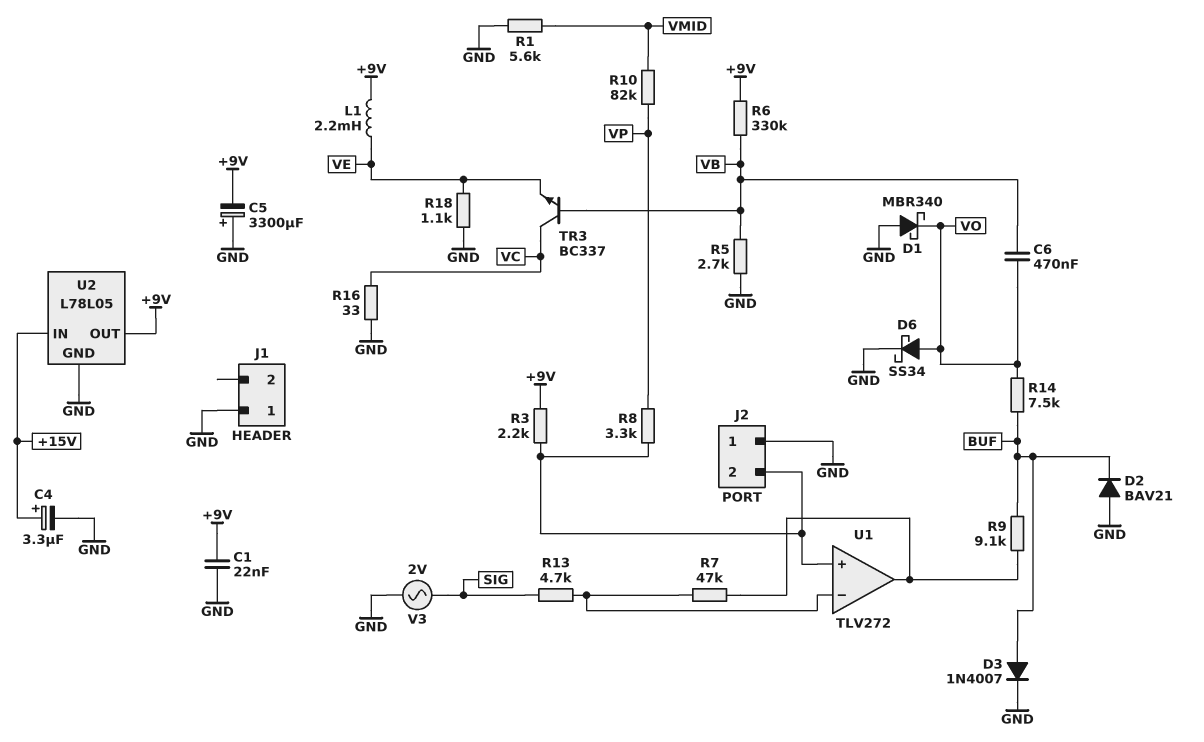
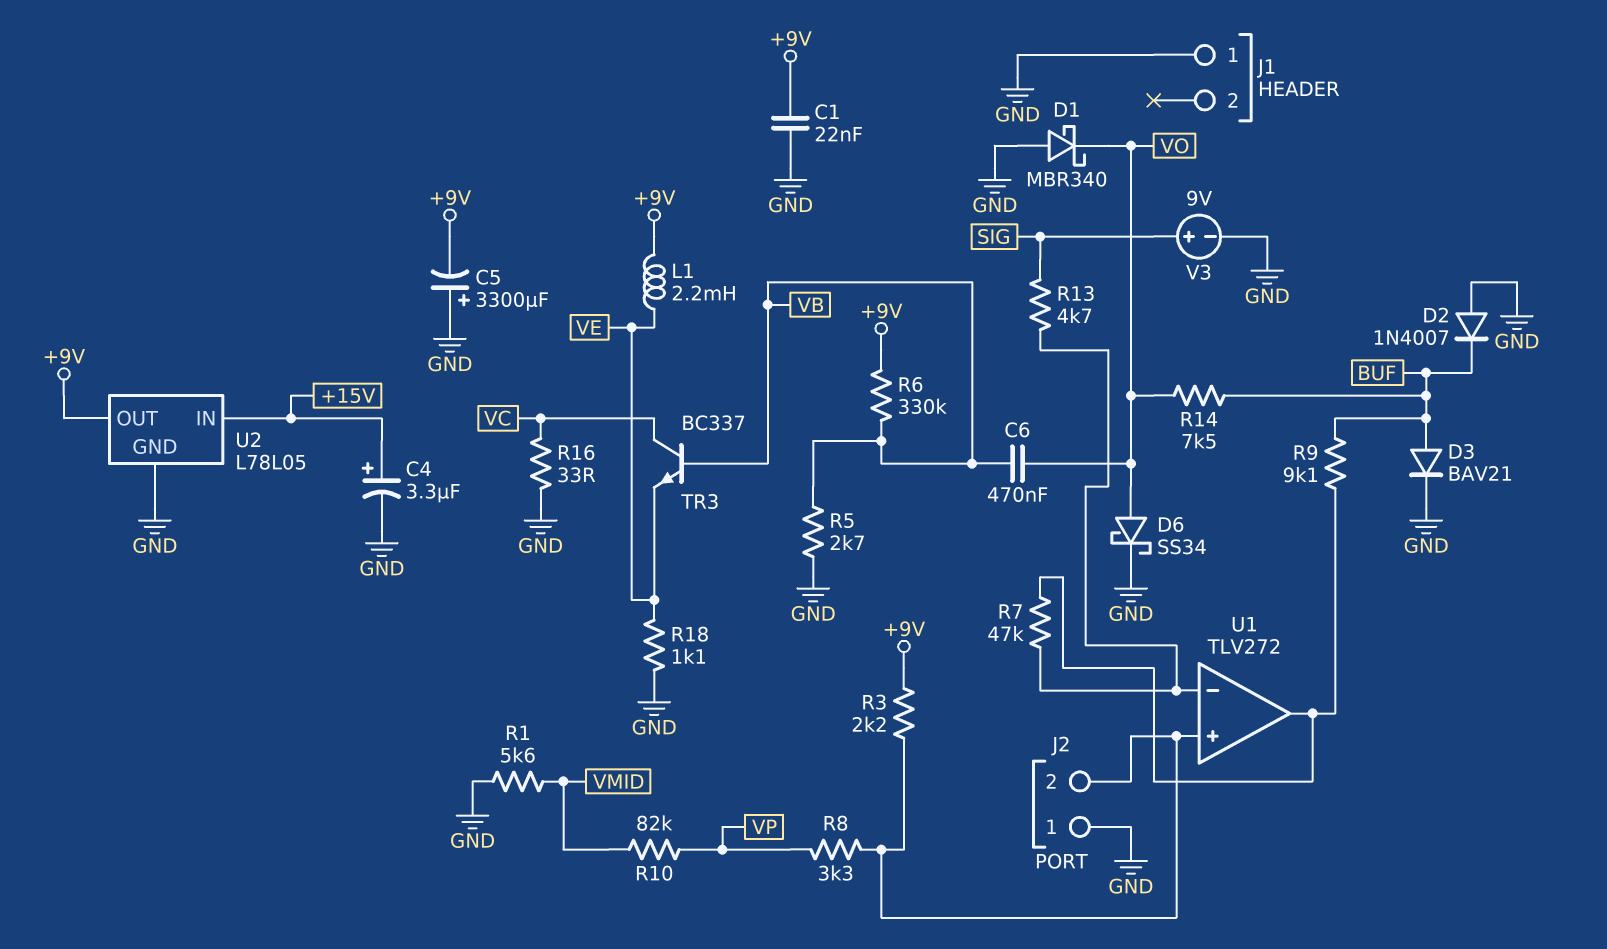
D2: diode BAV21 (A GND, K BUF) -> diode 1N4007 (A GND, K BUF)
D3: diode 1N4007 (A BUF, K GND) -> diode BAV21 (A BUF, K GND)
V3: AC 2V (GND, SIG) -> 9V (plus SIG, minus GND)

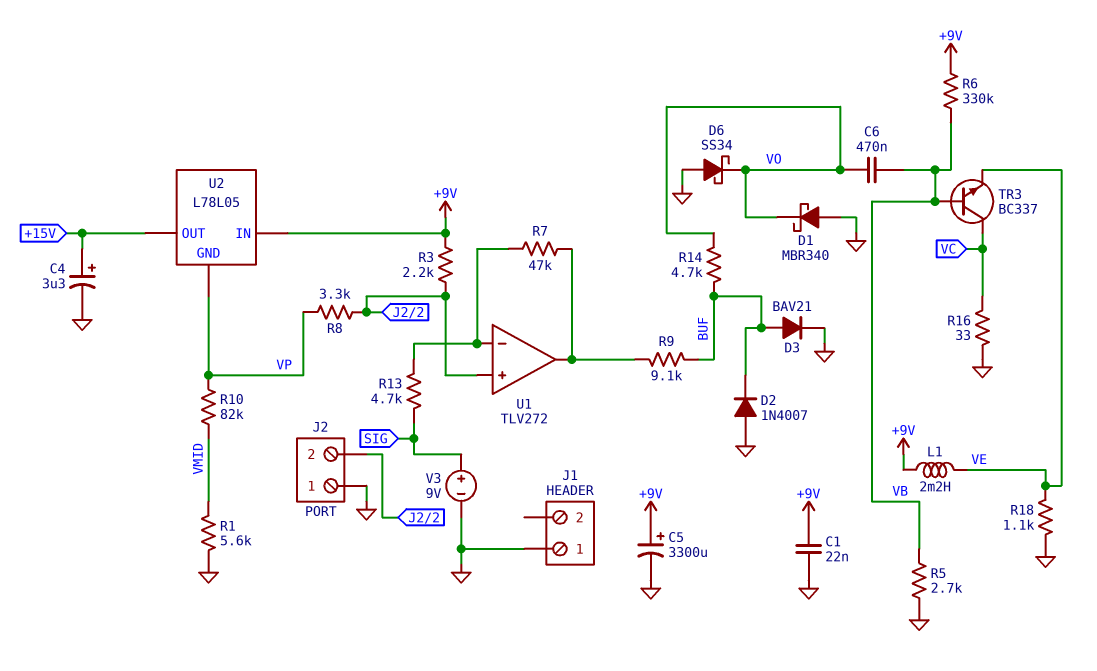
C5: 3300uF (plus GND, minus +9V) -> 3300uF (plus +9V, minus GND)
D6: schottky SS34 (A VO, K GND) -> schottky SS34 (A GND, K VO)
R14: 7.5k (BUF, VO) -> 4.7k (BUF, VO)
U2 pin GND: GND -> VP
U2 pin IN: +15V -> +9V
U2 pin OUT: +9V -> +15V

